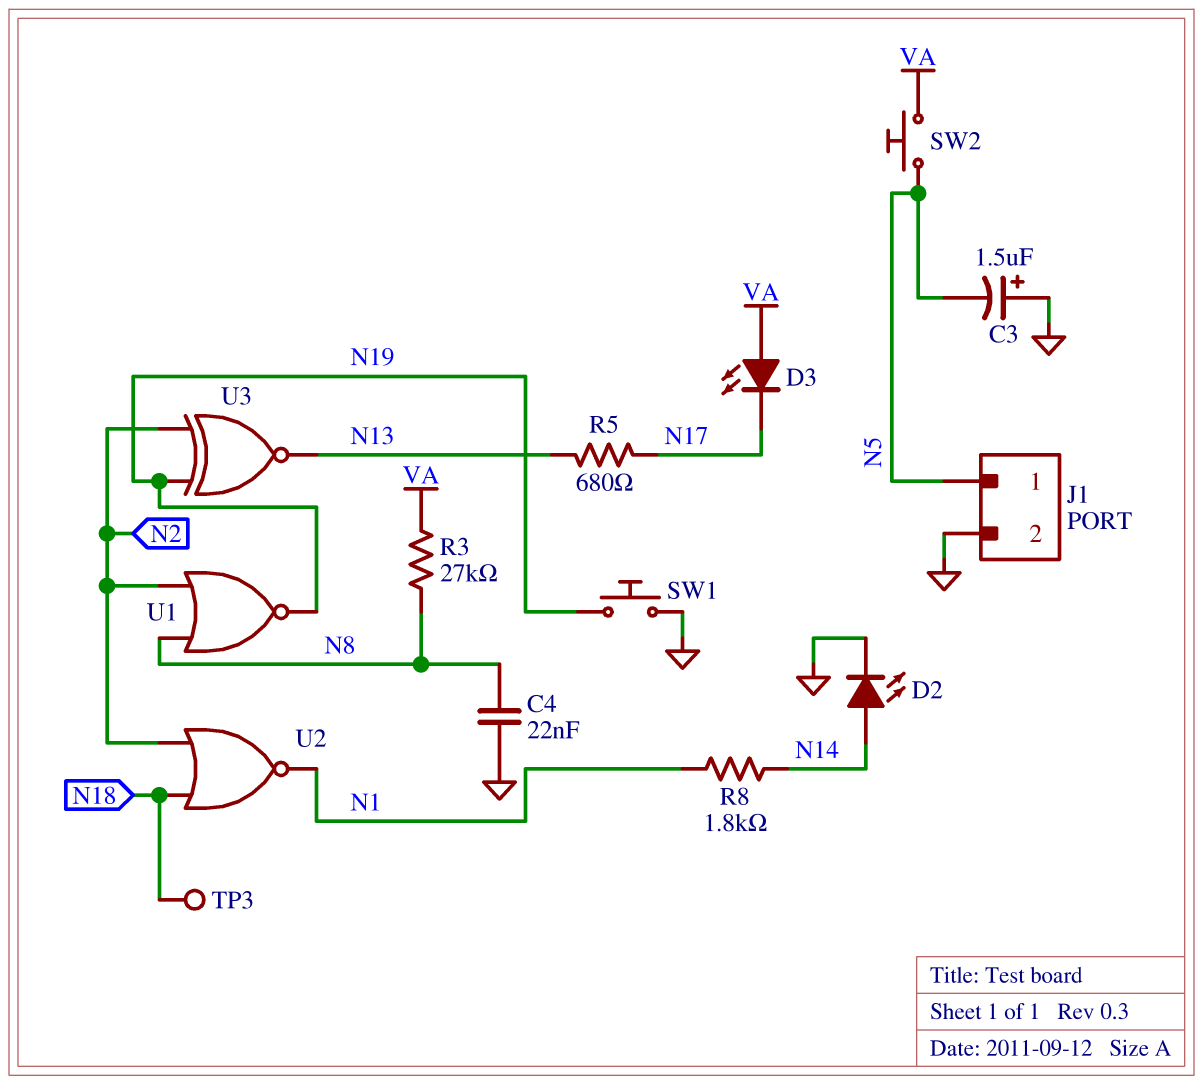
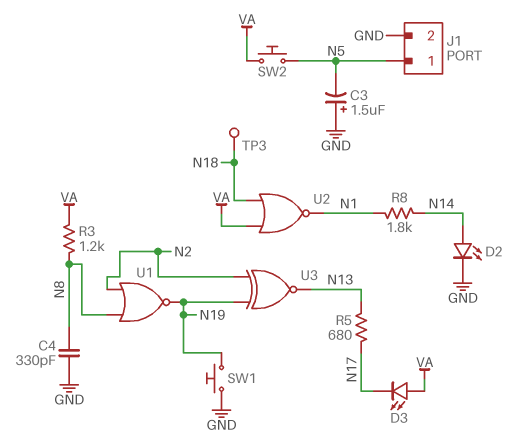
C4: 22nF (GND, N8) -> 330pF (GND, N8)
R3: 27k (N8, VA) -> 1.2k (N8, VA)
U2: NOR (in N2, in N18, out N1) -> NOR (in N18, in VA, out N1)

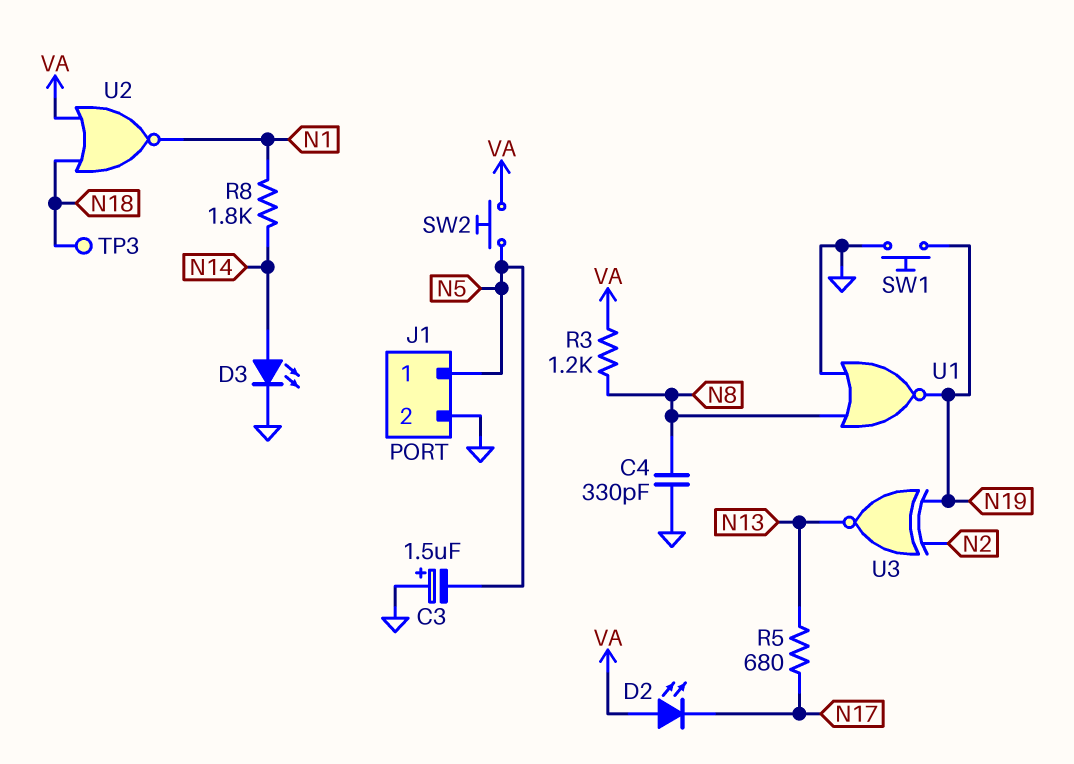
D2: LED (A N14, K GND) -> LED (A VA, K N17)
D3: LED (A VA, K N17) -> LED (A N14, K GND)
U1: NOR (in N2, in N8, out N19) -> NOR (in GND, in N8, out N19)

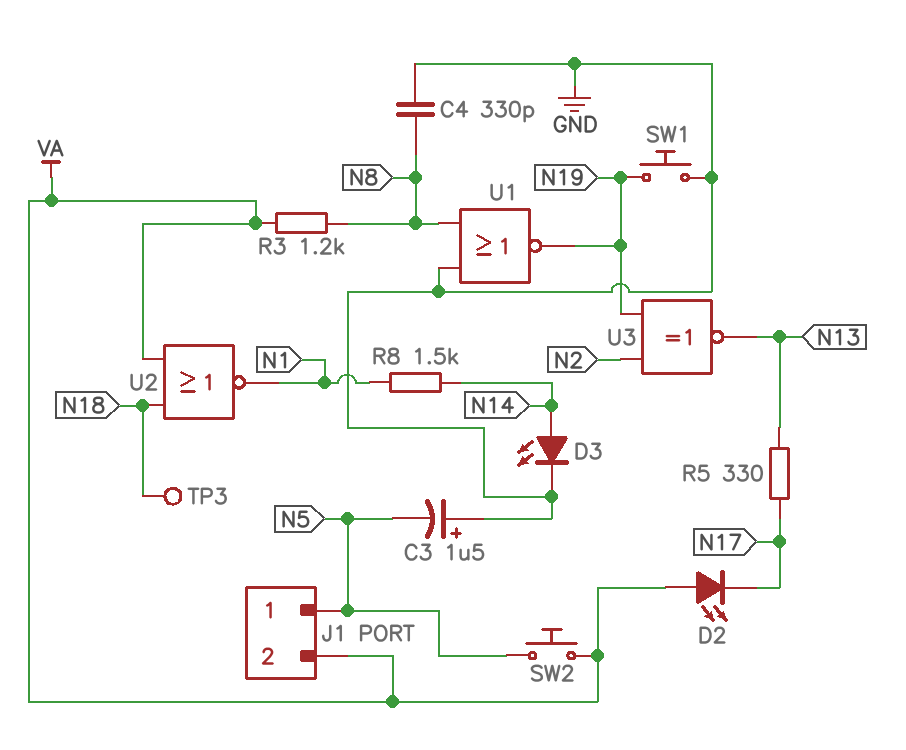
J1 pin 2: GND -> VA
R5: 680 (N13, N17) -> 330 (N13, N17)
R8: 1.8k (N1, N14) -> 1.5k (N1, N14)

